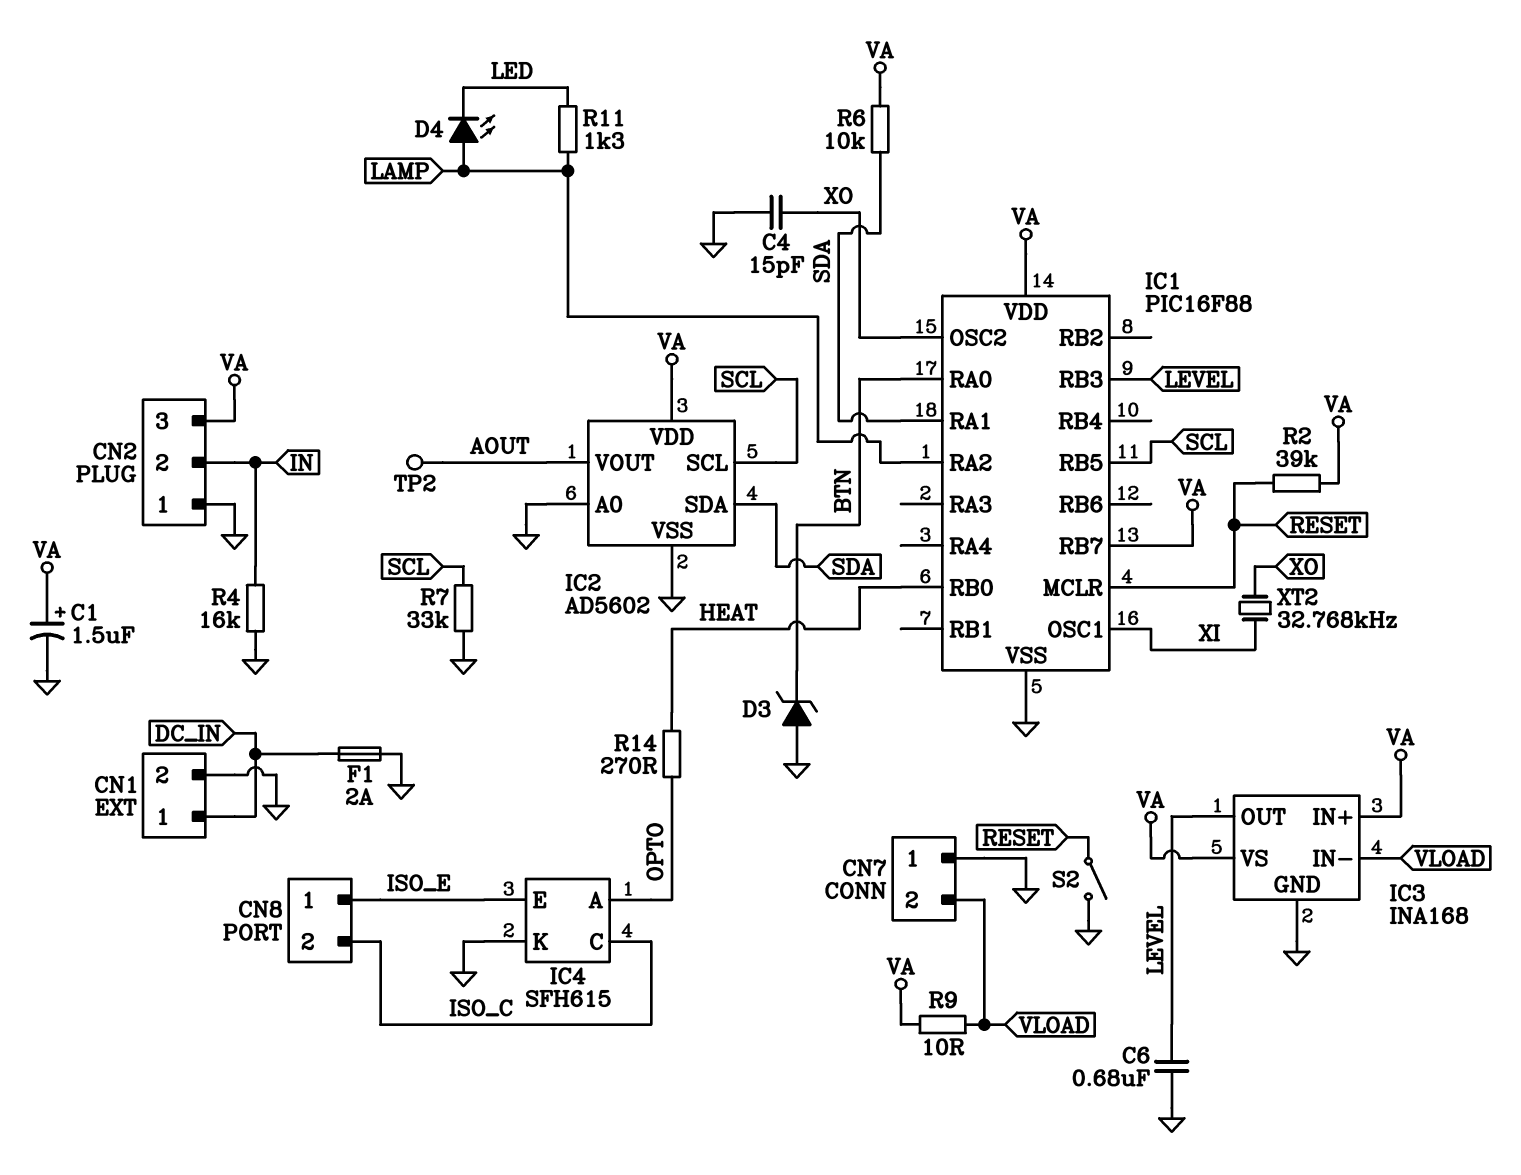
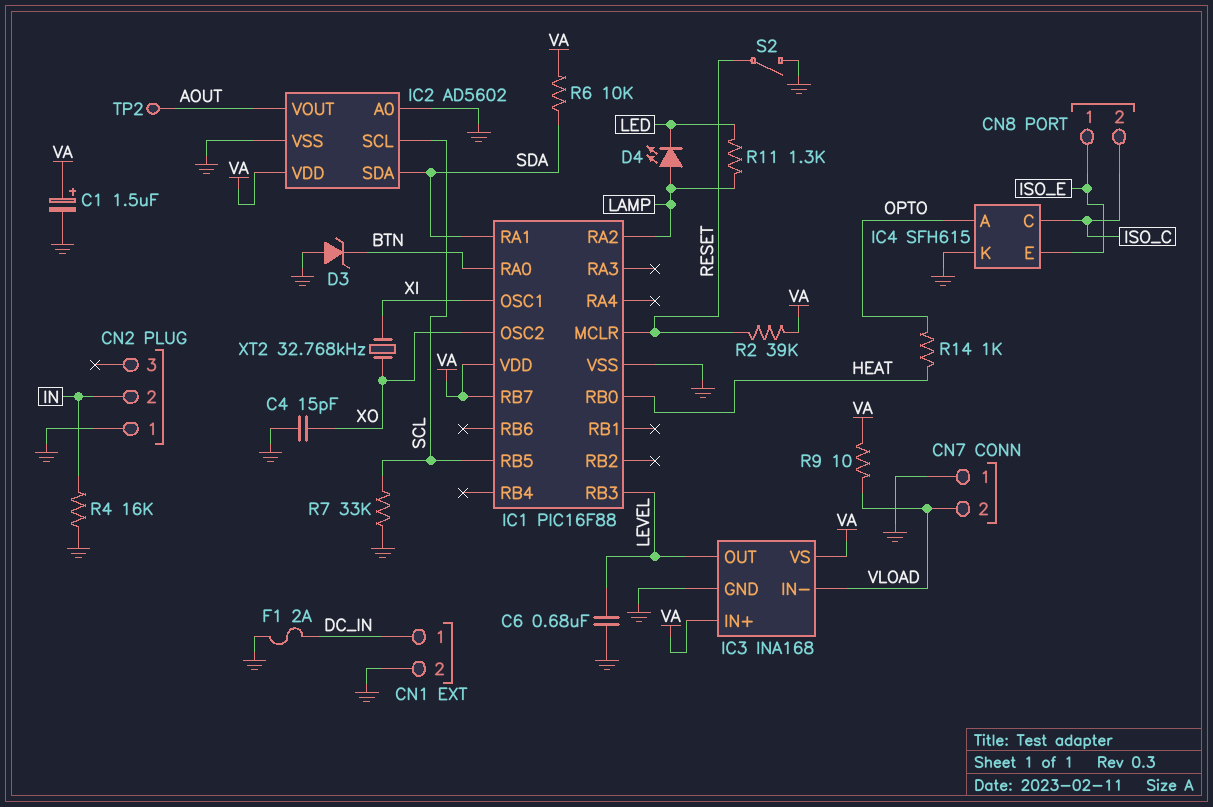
CN2 pin 3: VA -> none
R14: 270 (HEAT, OPTO) -> 1k (HEAT, OPTO)

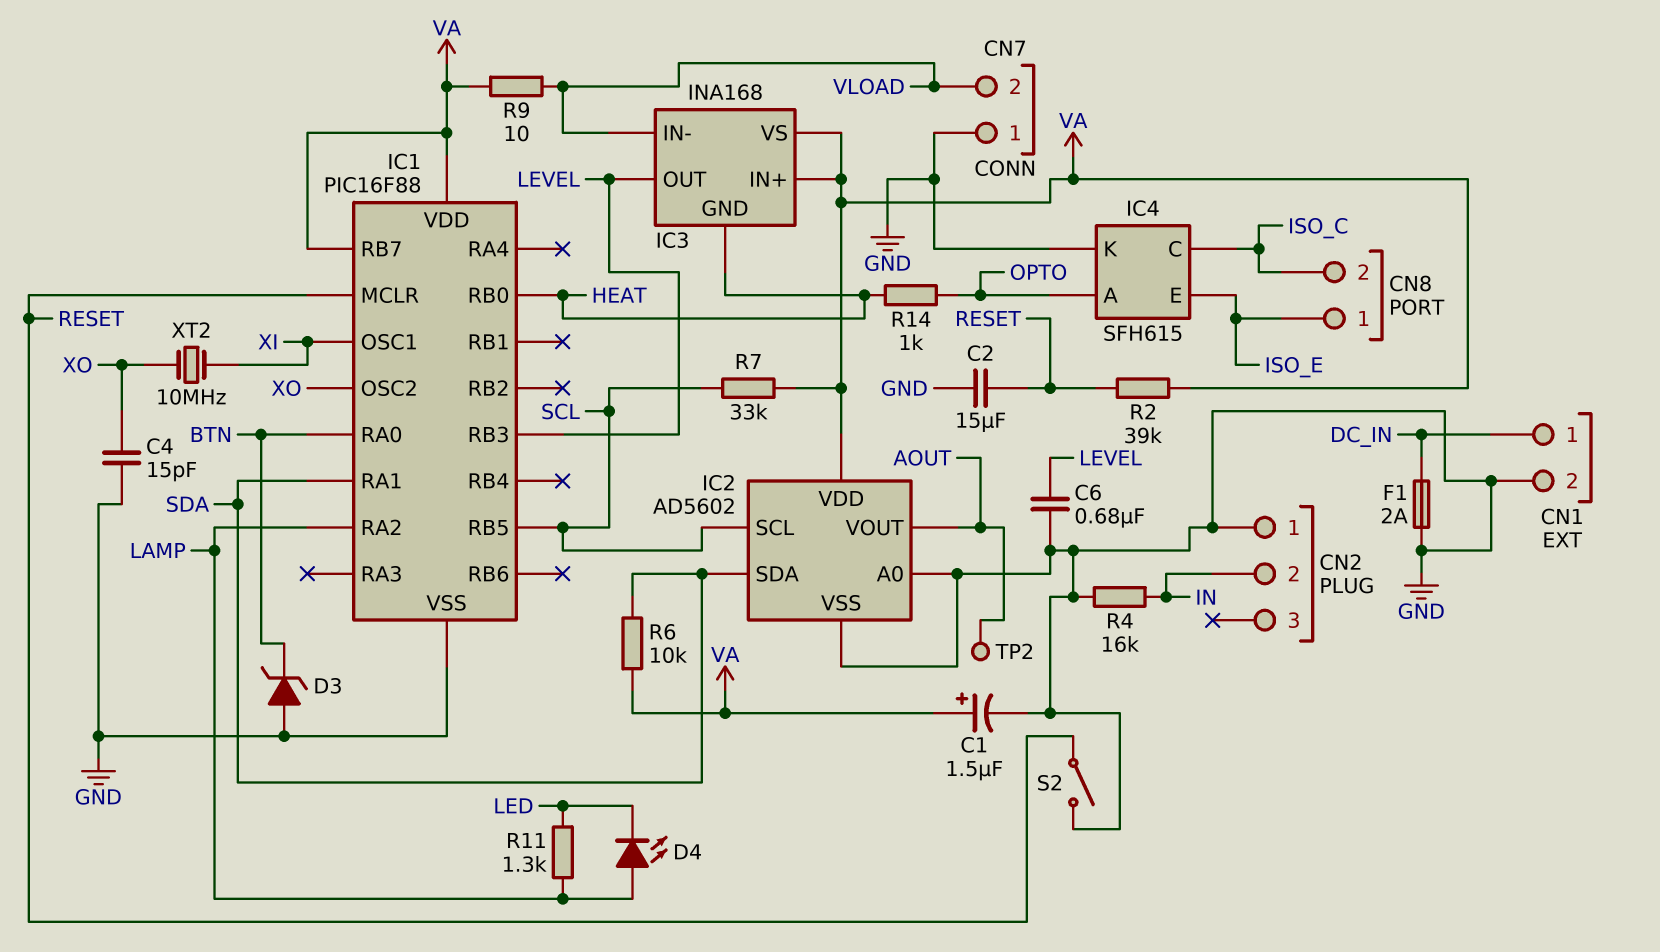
C2: none -> 15uF (GND, RESET)
IC3 pin GND: GND -> HEAT
R7: 33k (GND, SCL) -> 33k (SCL, VA)
XT2: 32.768kHz (XI, XO) -> 10MHz (XI, XO)

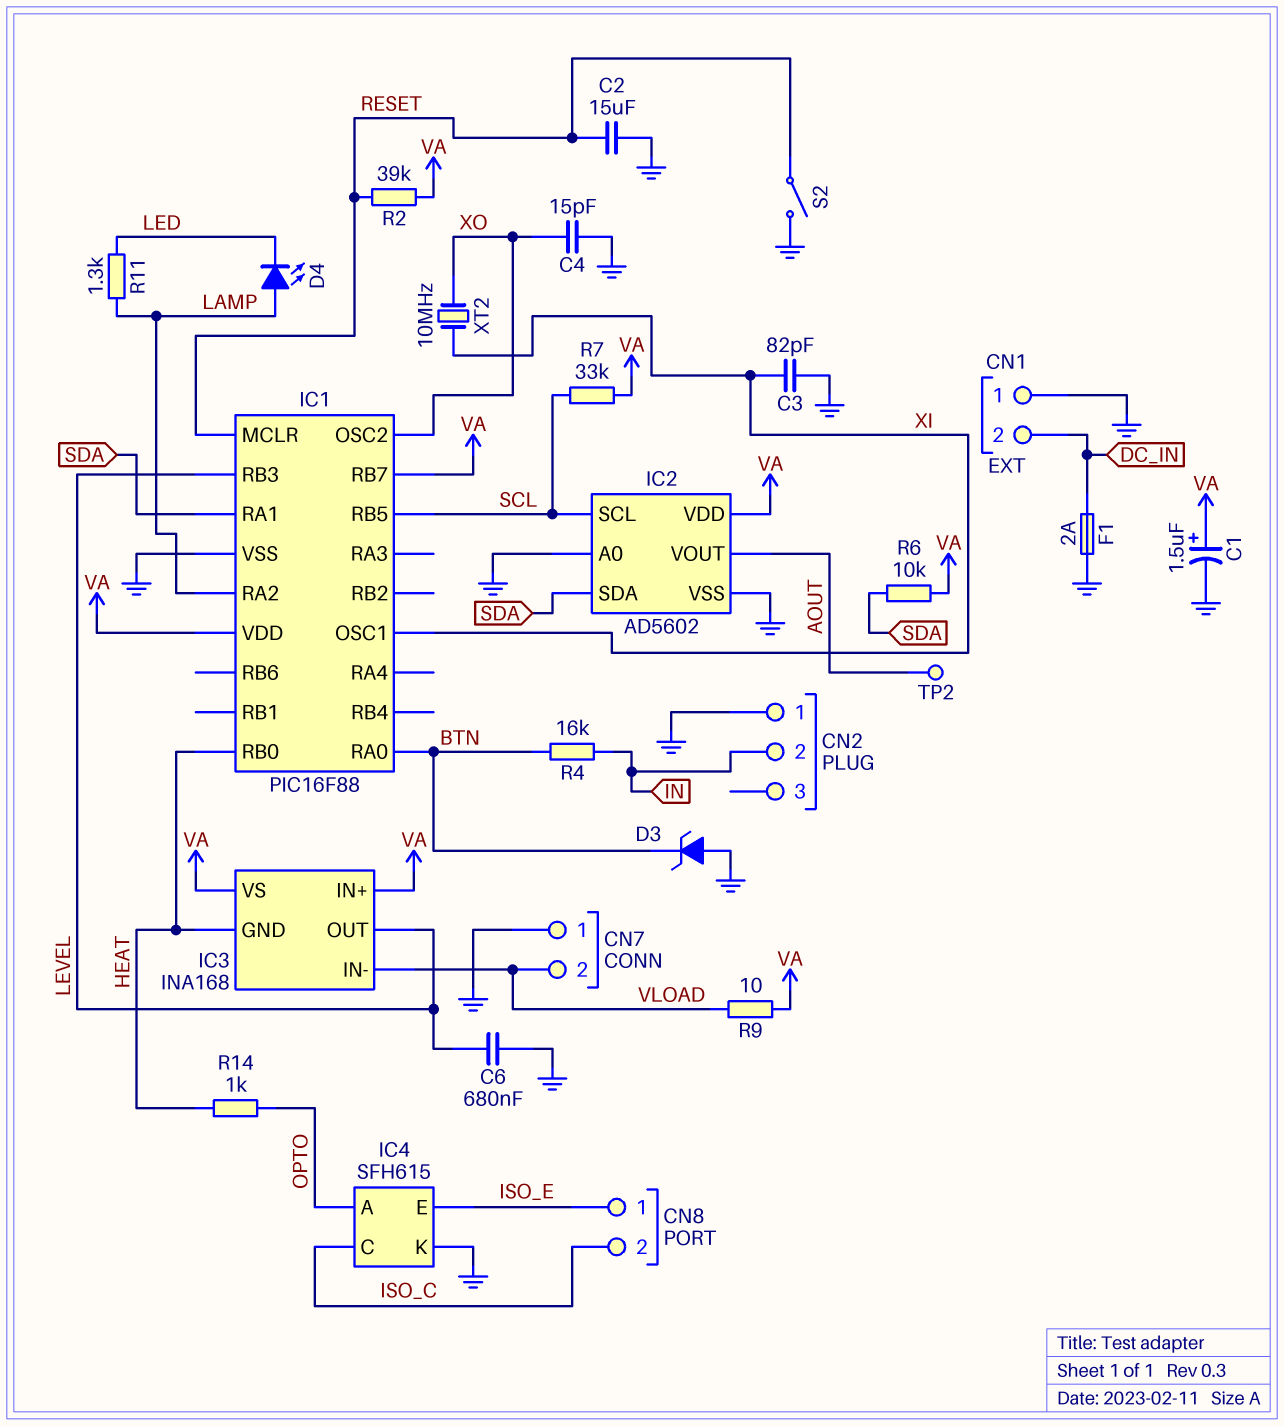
C3: none -> 82pF (GND, XI)
CN1 pin 1: DC_IN -> GND
CN1 pin 2: GND -> DC_IN
R4: 16k (GND, IN) -> 16k (BTN, IN)

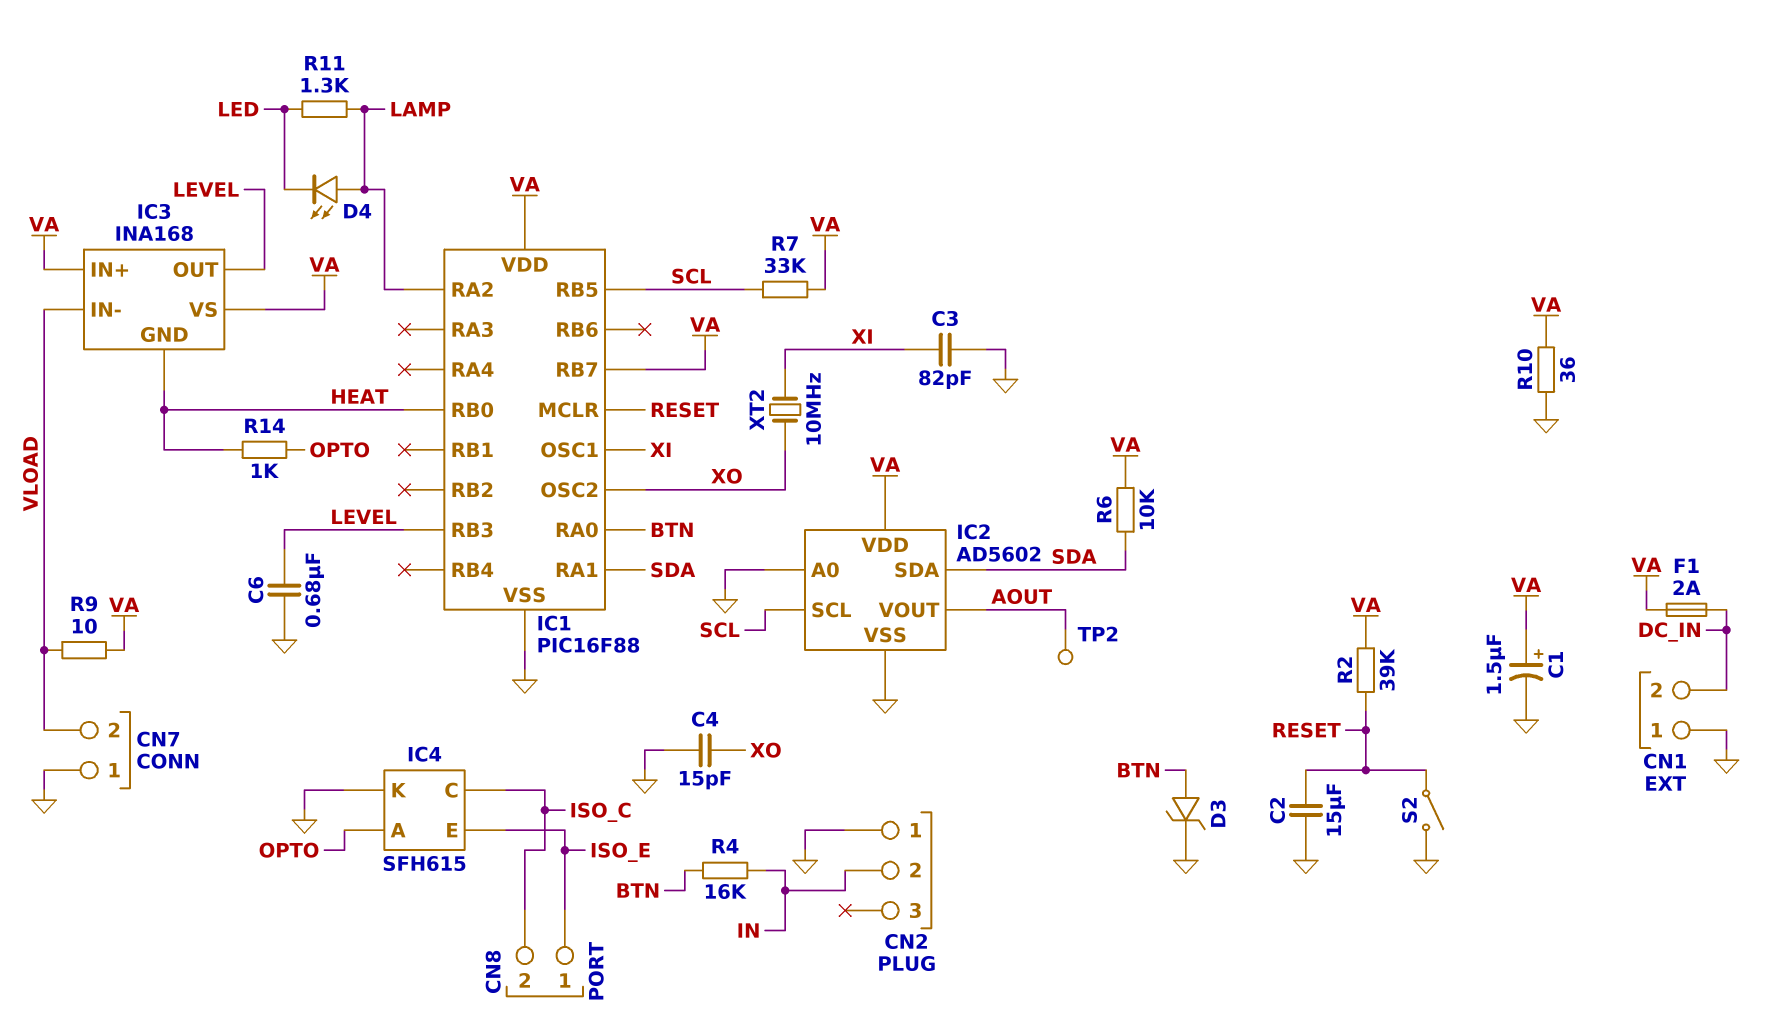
D3: zener (A GND, K BTN) -> zener (A BTN, K GND)
F1: 2A (DC_IN, GND) -> 2A (DC_IN, VA)
R10: none -> 36 (GND, VA)

